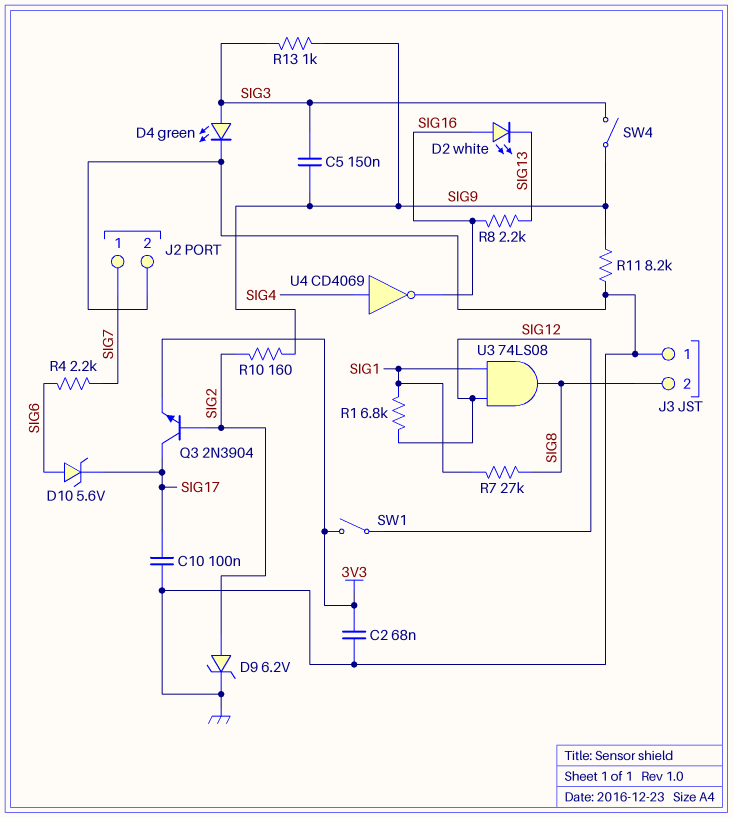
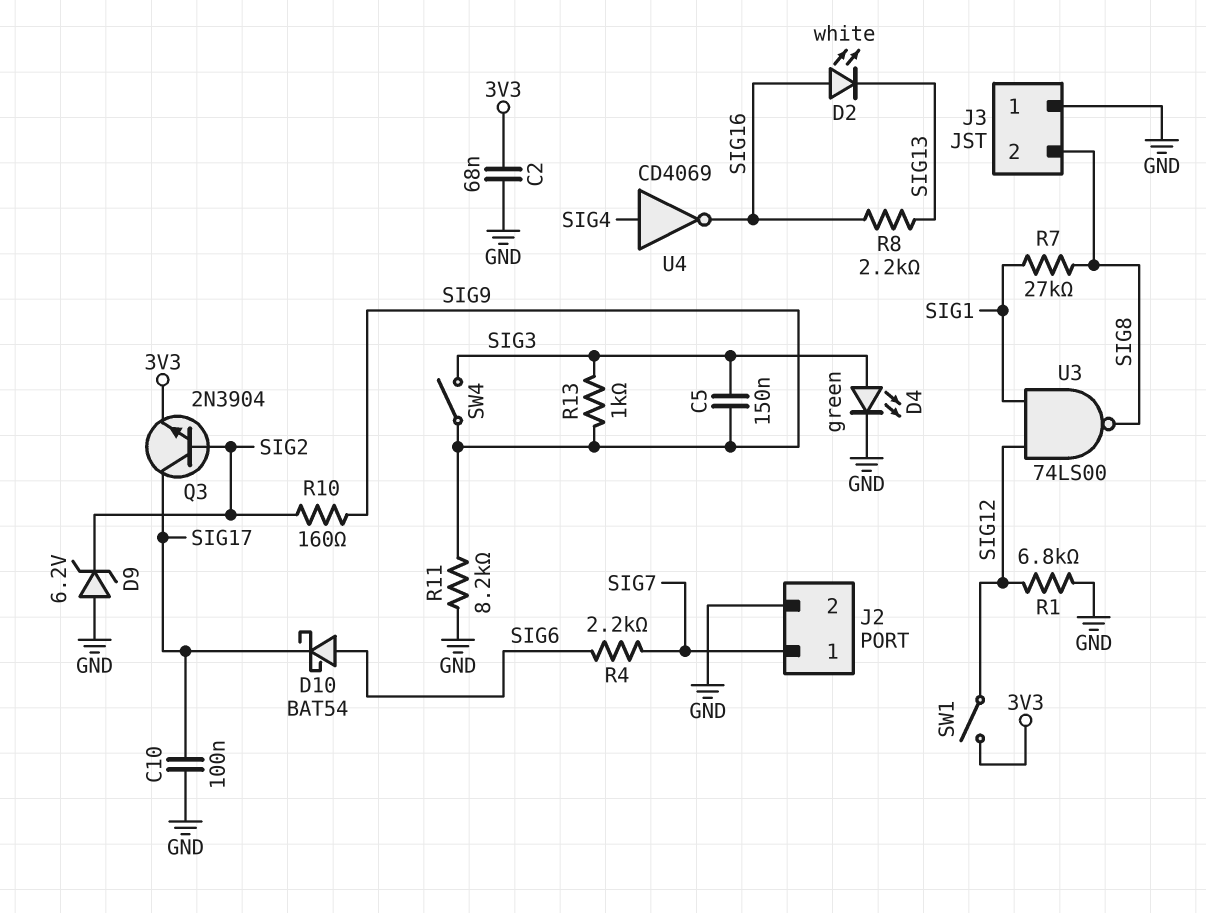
D9: zener 6.2V (A SIG2, K GND) -> zener 6.2V (A GND, K SIG2)
D10: zener 5.6V (A SIG6, K SIG17) -> schottky BAT54 (A SIG6, K SIG17)
R1: 6.8k (SIG1, SIG12) -> 6.8k (GND, SIG12)
U3: AND 74LS08 (in SIG1, in SIG12, out SIG8) -> NAND 74LS00 (in SIG1, in SIG12, out SIG8)

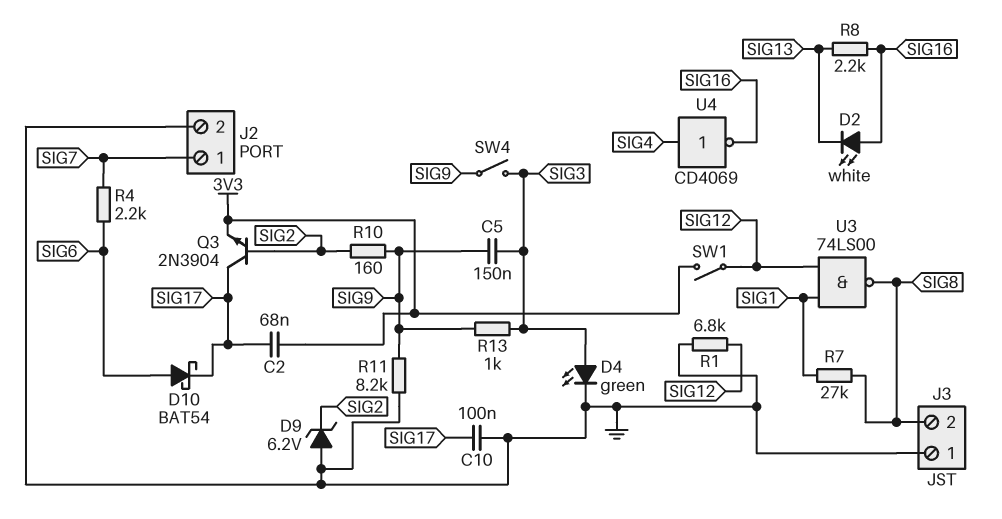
C2: 68nF (3V3, GND) -> 68nF (3V3, SIG17)

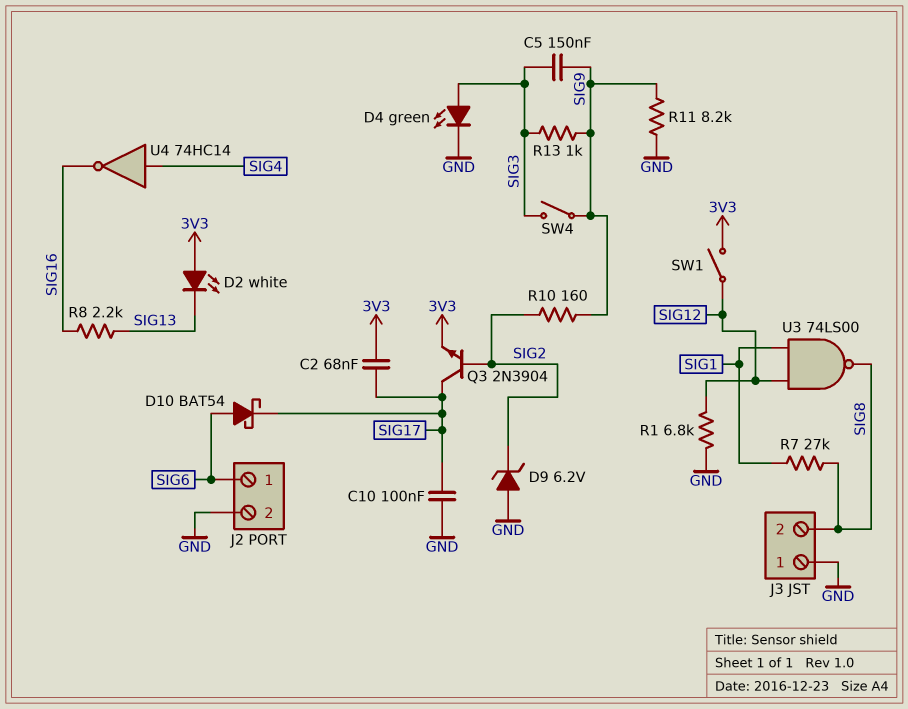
D2: LED white (A SIG16, K SIG13) -> LED white (A 3V3, K SIG13)
J2 pin 1: SIG7 -> SIG6
R4: 2.2k (SIG6, SIG7) -> none
U4: NOT CD4069 (in SIG4, out SIG16) -> NOT 74HC14 (in SIG4, out SIG16)

